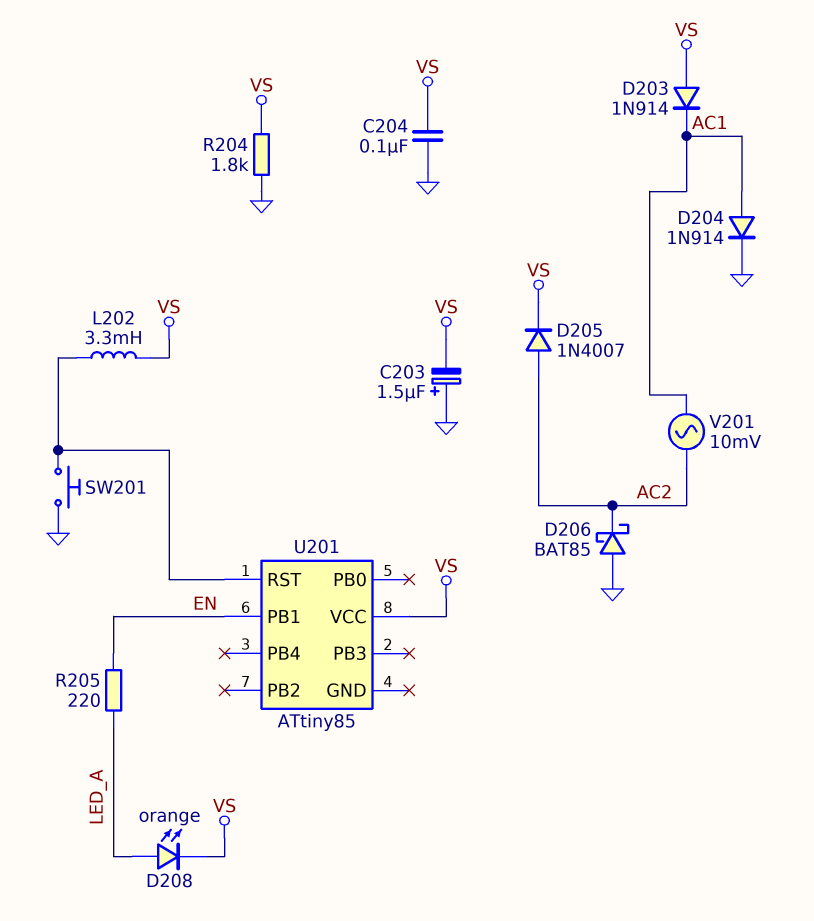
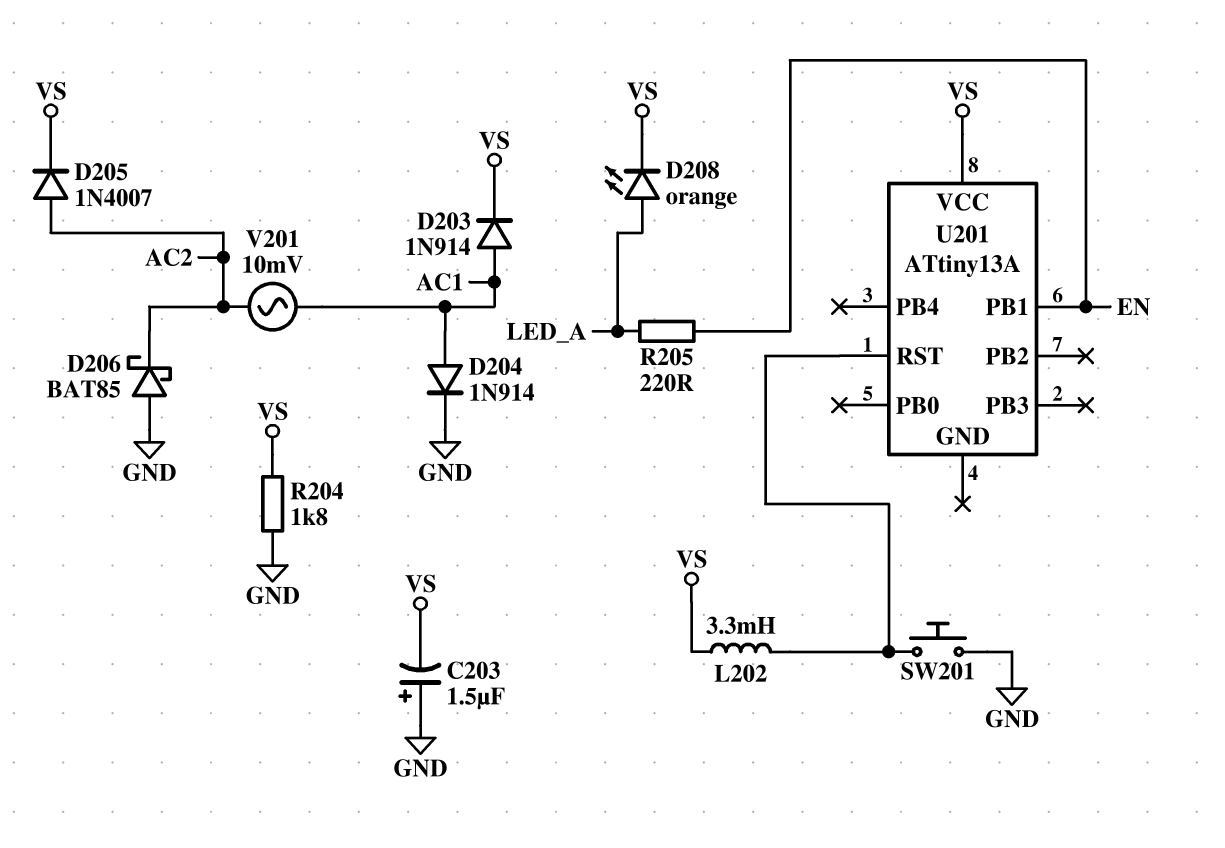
C204: 100nF (GND, VS) -> none
D203: diode 1N914 (A VS, K AC1) -> diode 1N914 (A AC1, K VS)
U201: ATtiny85 -> ATtiny13A

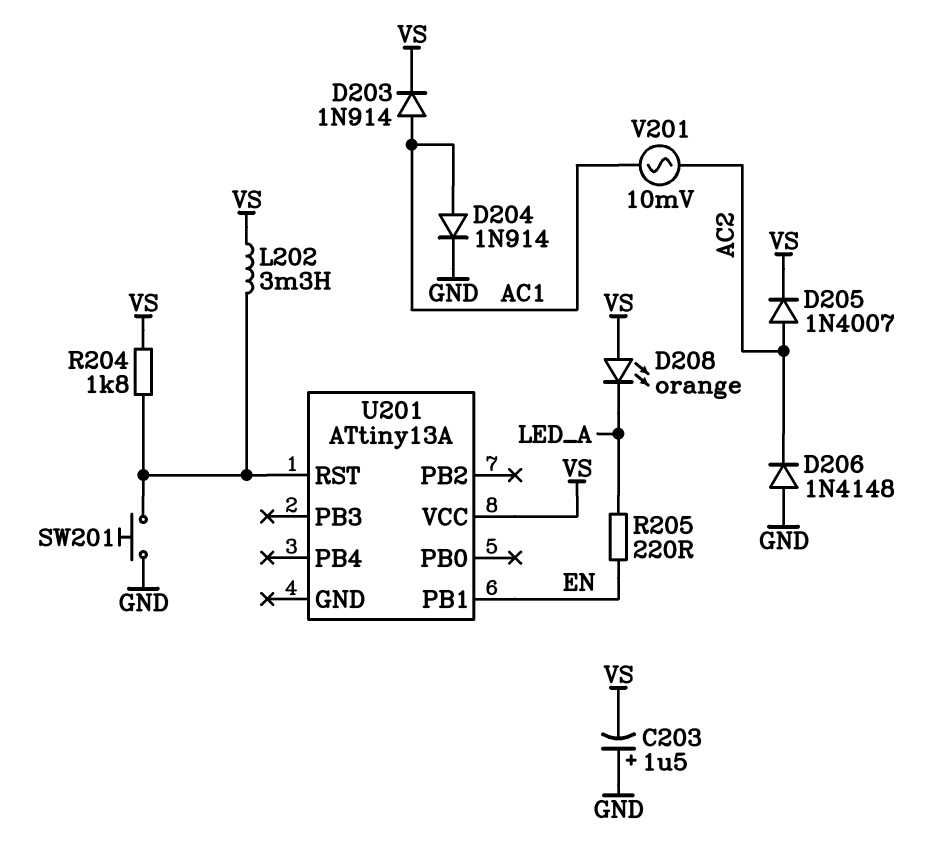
D206: schottky BAT85 (A GND, K AC2) -> diode 1N4148 (A GND, K AC2)
D208: LED orange (A LED_A, K VS) -> LED orange (A VS, K LED_A)
R204: 1.8k (GND, VS) -> 1.8k (U201/RST, VS)

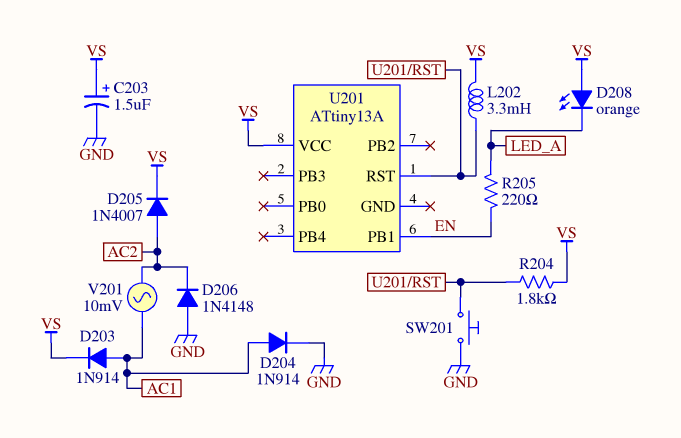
C203: 1.5uF (plus GND, minus VS) -> 1.5uF (plus VS, minus GND)

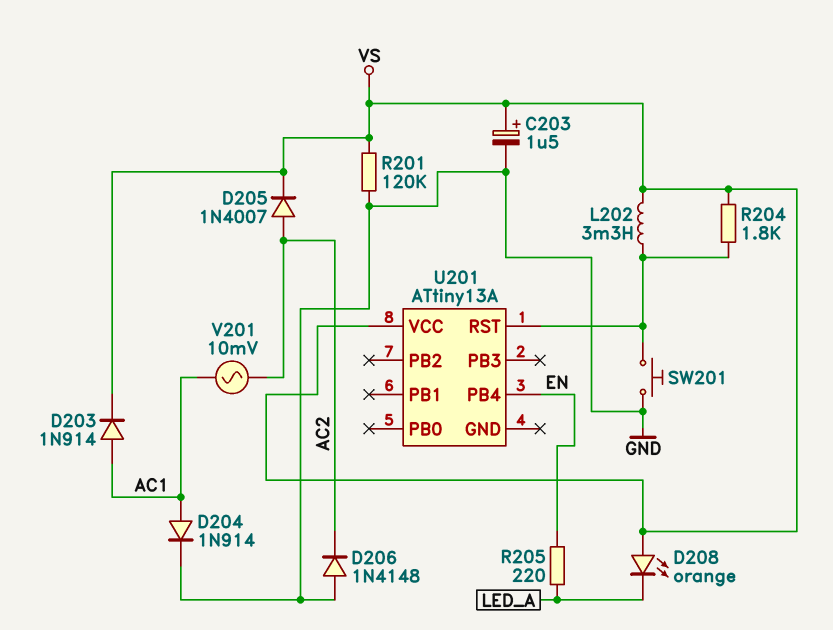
R201: none -> 120k (GND, VS)
U201 pin PB1: EN -> none
U201 pin PB4: none -> EN

